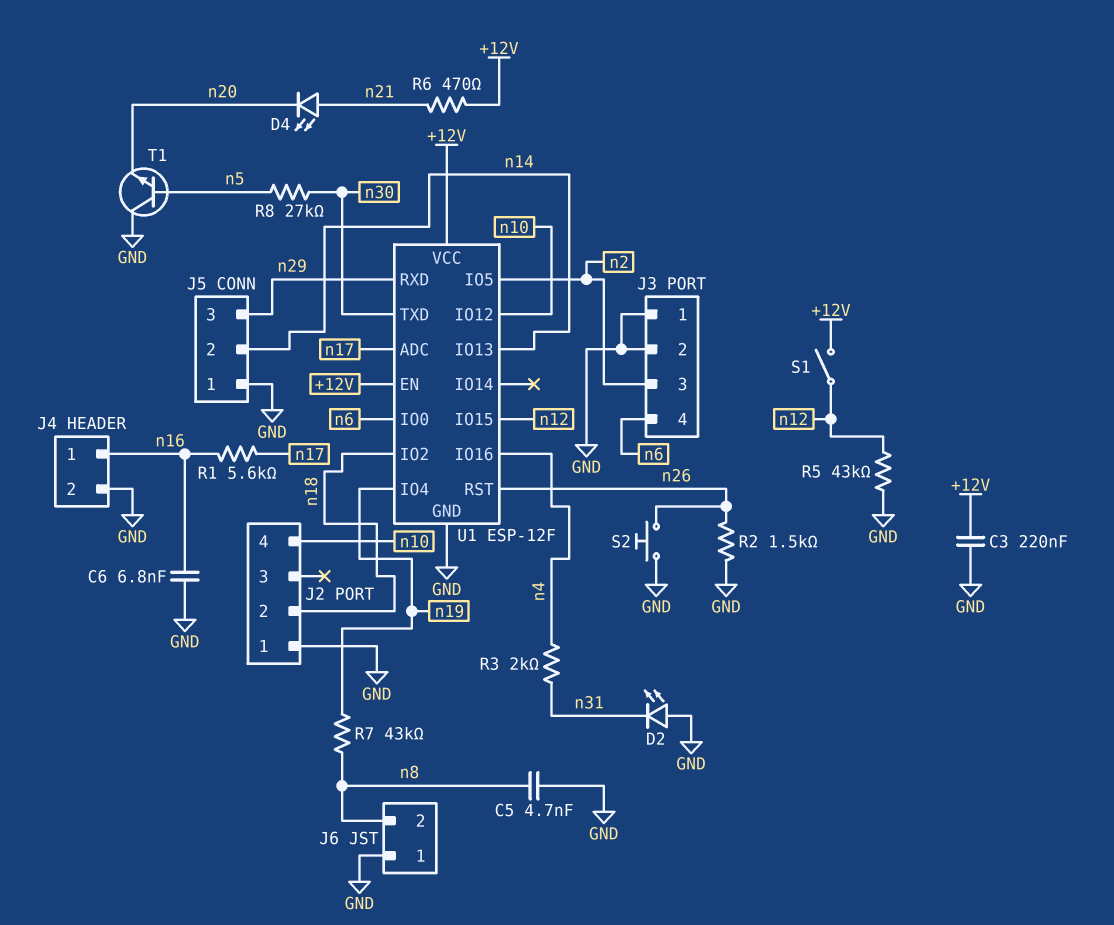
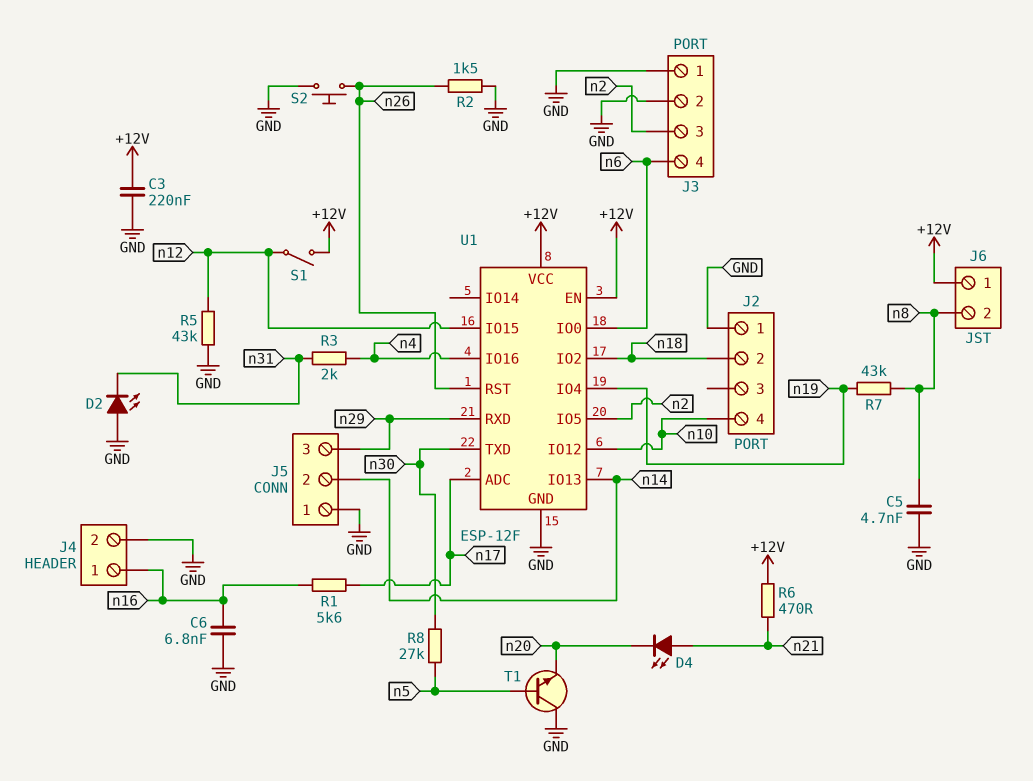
J6 pin 1: GND -> +12V

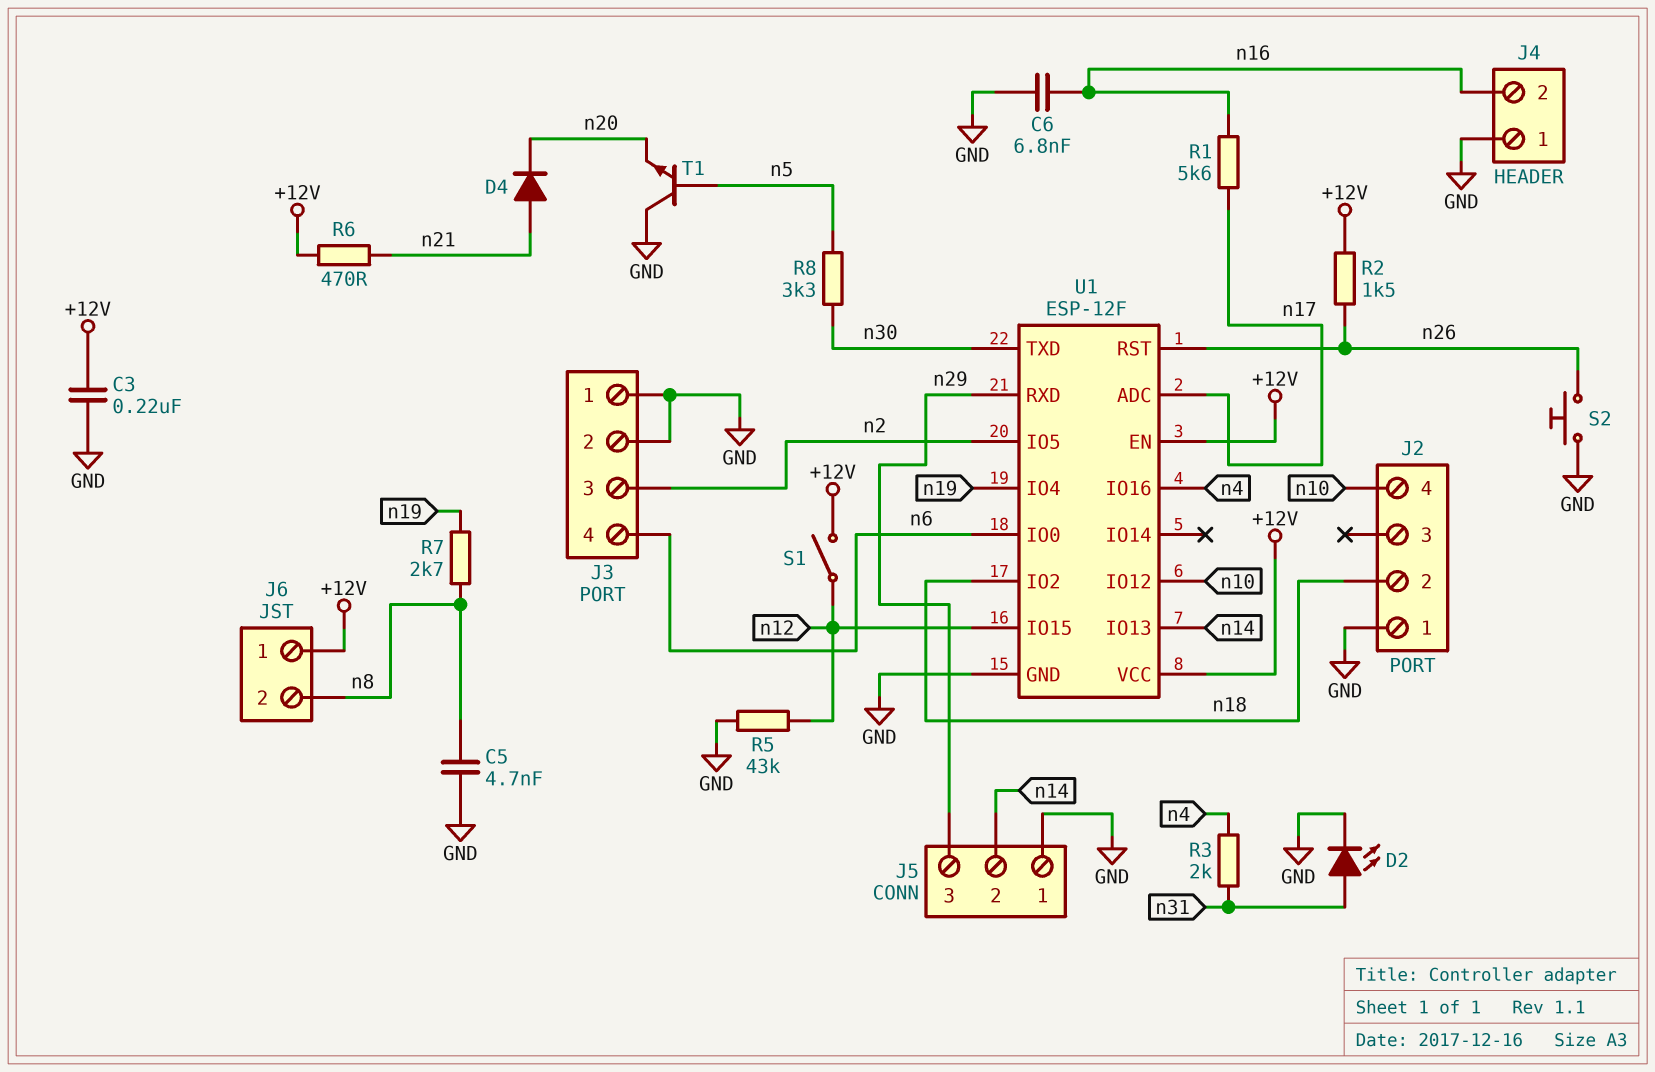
D2: LED (A GND, K n31) -> LED (A n31, K GND)
D4: LED (A n21, K n20) -> diode (A n21, K n20)
J4 pin 1: n16 -> GND
J4 pin 2: GND -> n16
R2: 1.5k (GND, n26) -> 1.5k (+12V, n26)
R7: 43k (n8, n19) -> 2.7k (n8, n19)
R8: 27k (n5, n30) -> 3.3k (n5, n30)

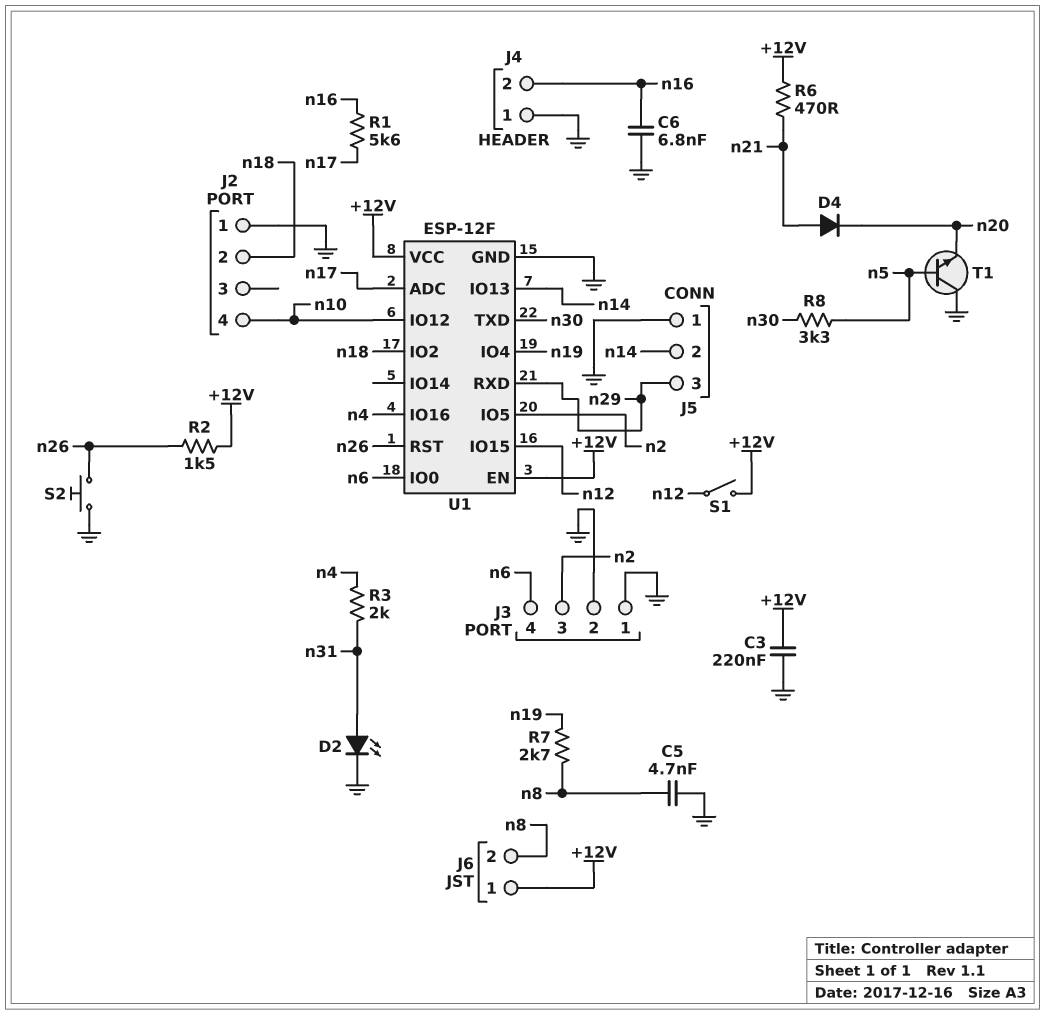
R5: 43k (GND, n12) -> none

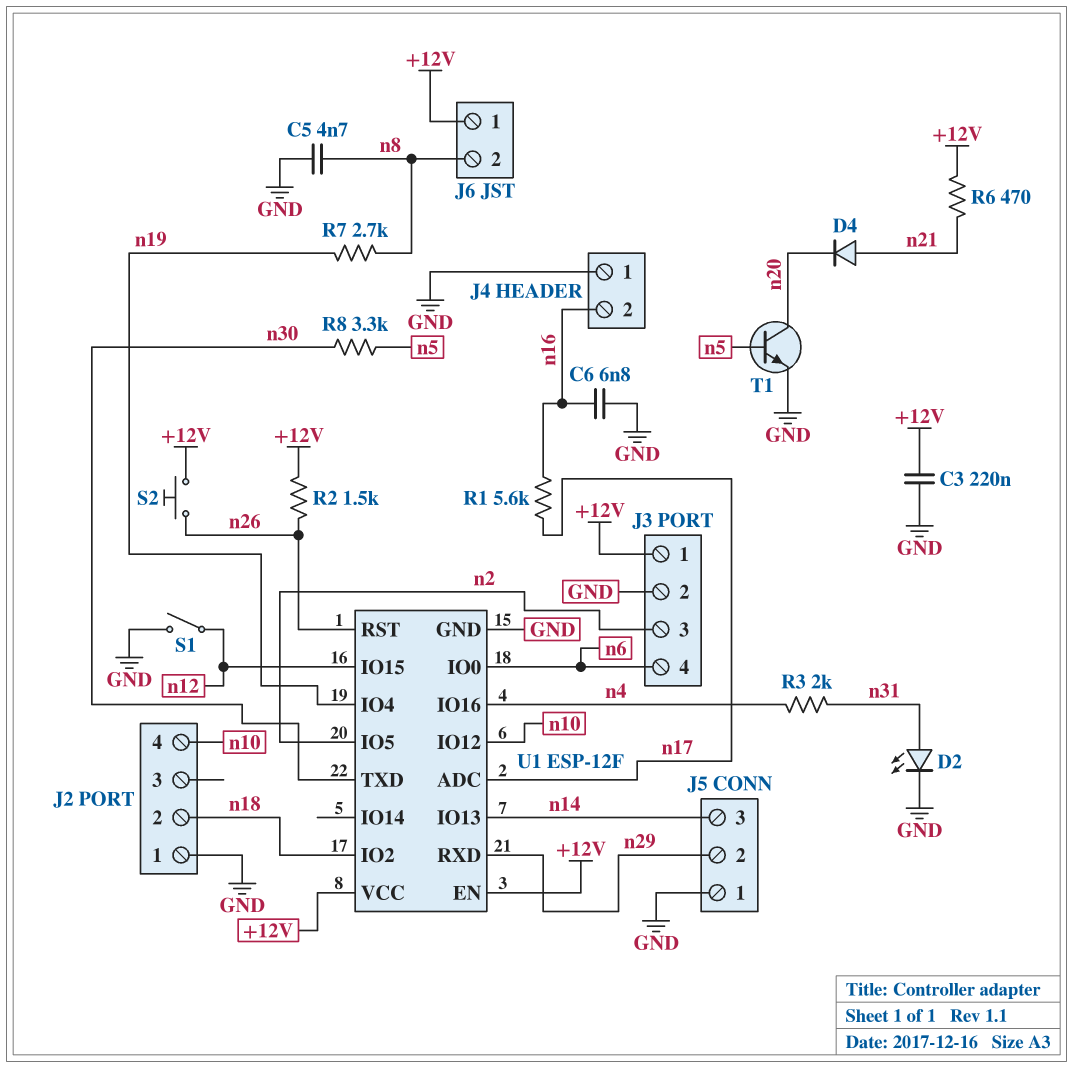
J3 pin 1: GND -> +12V
J5 pin 2: n14 -> n29
J5 pin 3: n29 -> n14
S1: switch (+12V, n12) -> switch (GND, n12)
S2: button (GND, n26) -> button (+12V, n26)
T1: NPN (B n5, C GND, E n20) -> NPN (B n5, C n20, E GND)

